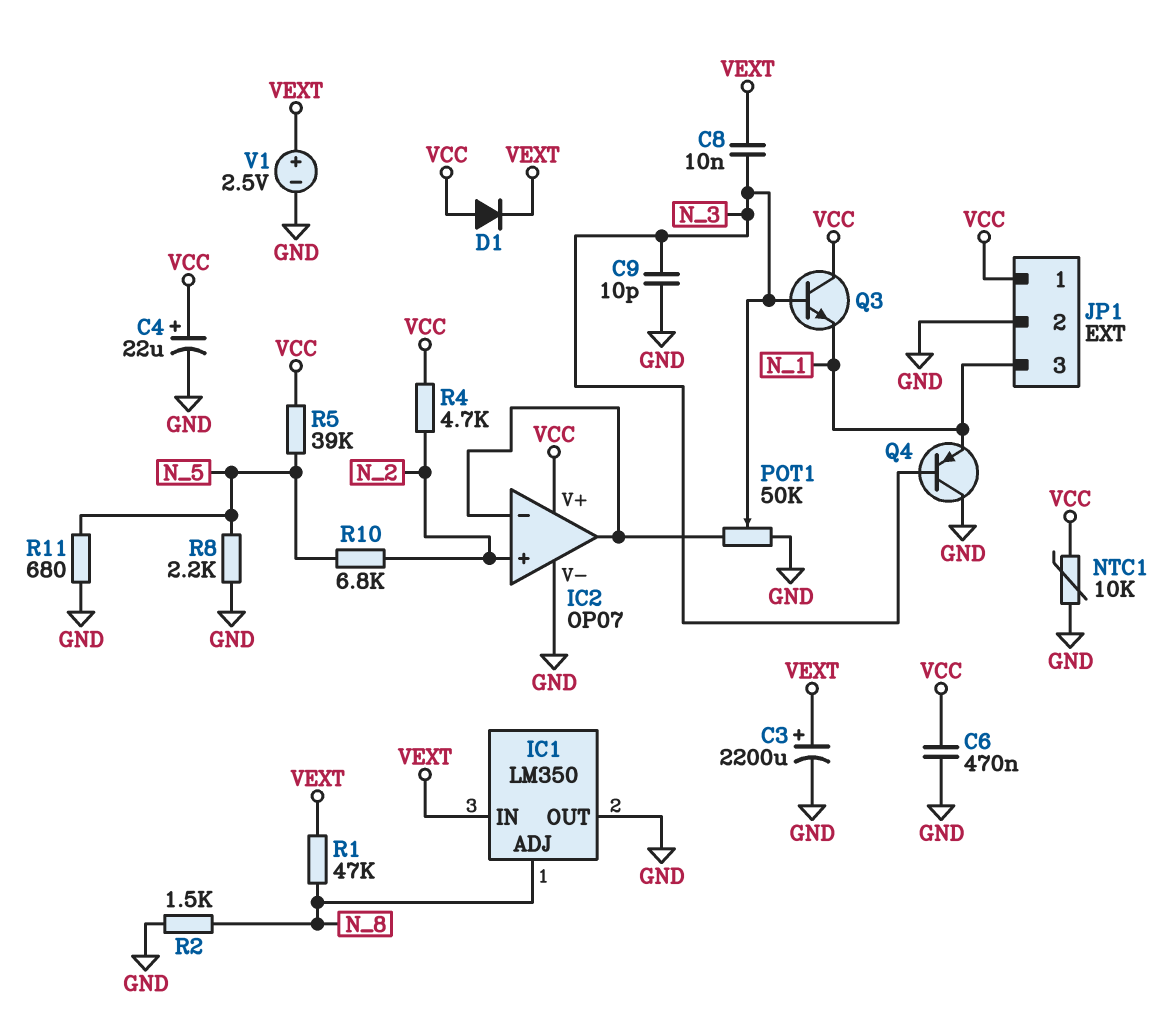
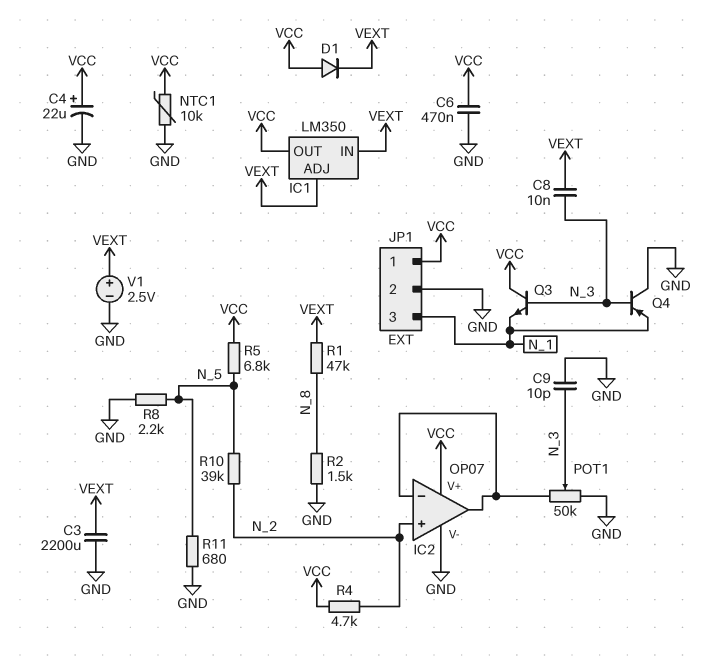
C3: 2200uF (plus VEXT, minus GND) -> 2200uF (GND, VEXT)
IC1 pin ADJ: N_8 -> VEXT
IC1 pin OUT: GND -> VCC
R5: 39k (N_5, VCC) -> 6.8k (N_5, VCC)
R10: 6.8k (N_2, N_5) -> 39k (N_2, N_5)

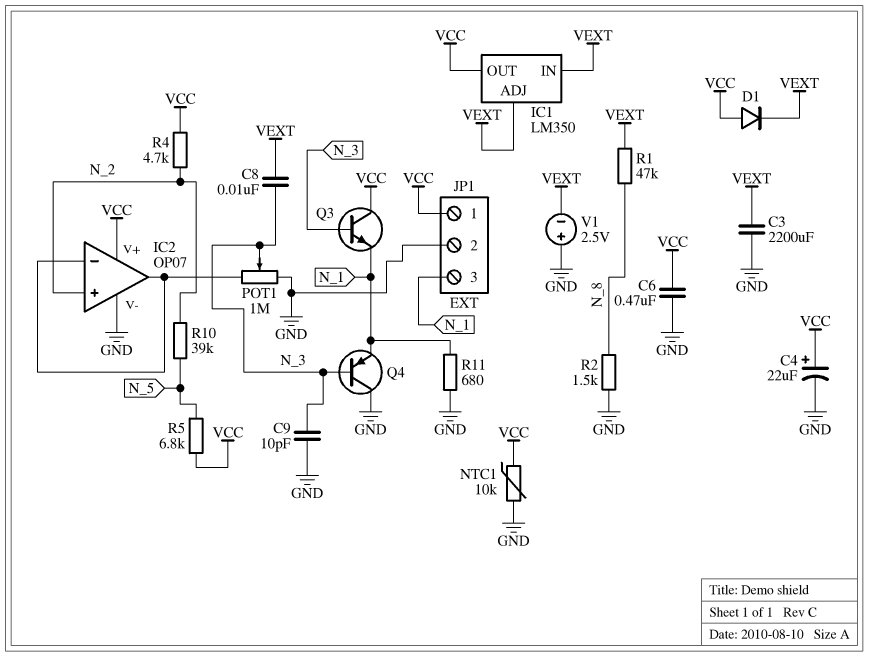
POT1: 50k (GND, IC2/in-, wiper N_3) -> 1M (GND, IC2/in-, wiper N_3)
R8: 2.2k (GND, N_5) -> none
R11: 680 (GND, N_5) -> 680 (GND, N_1)
V1: 2.5V (plus VEXT, minus GND) -> 2.5V (plus GND, minus VEXT)

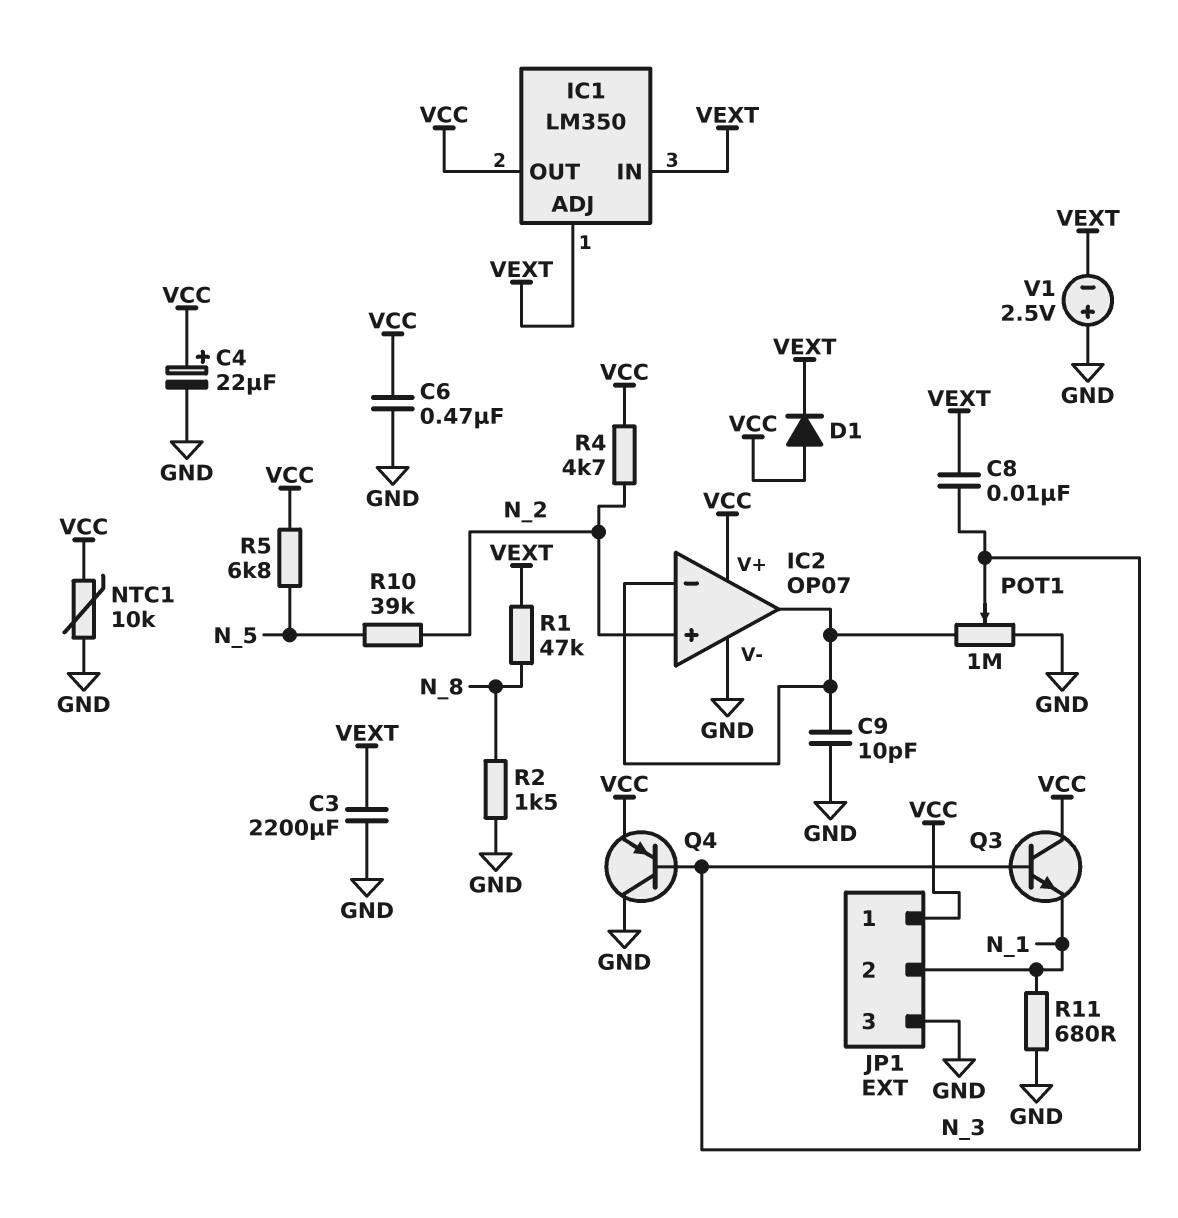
C9: 10pF (GND, N_3) -> 10pF (GND, IC2/in-)
JP1 pin 2: GND -> N_1
JP1 pin 3: N_1 -> GND
Q4: PNP (B N_3, C GND, E N_1) -> PNP (B N_3, C GND, E VCC)

